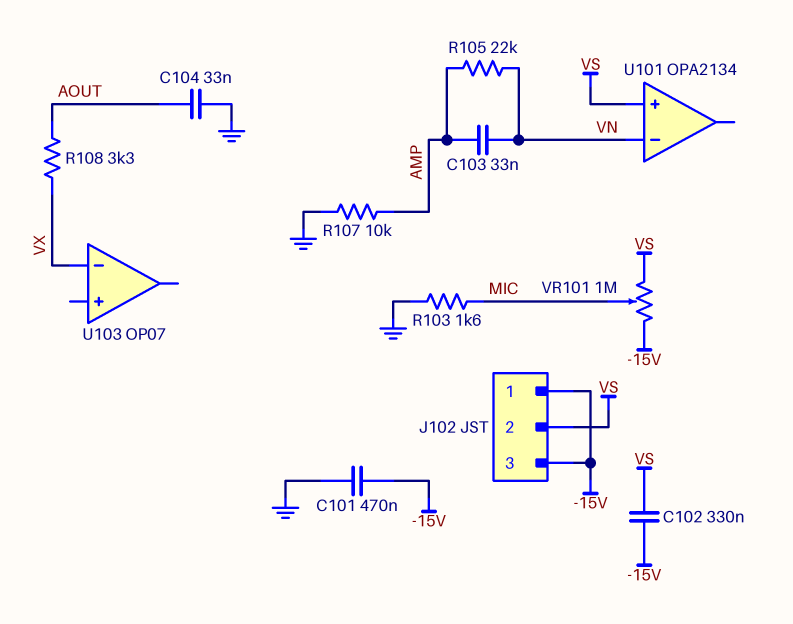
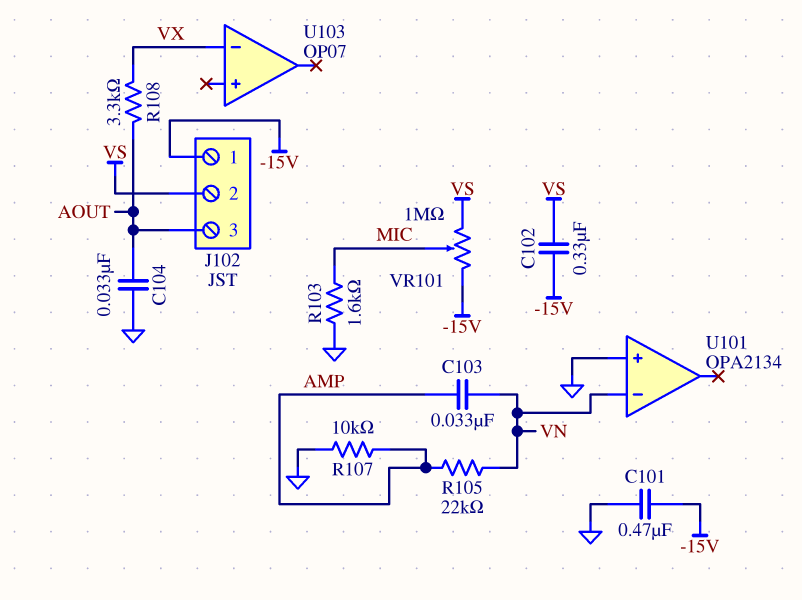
J102 pin 3: -15V -> AOUT
U101 pin in+: VS -> GND

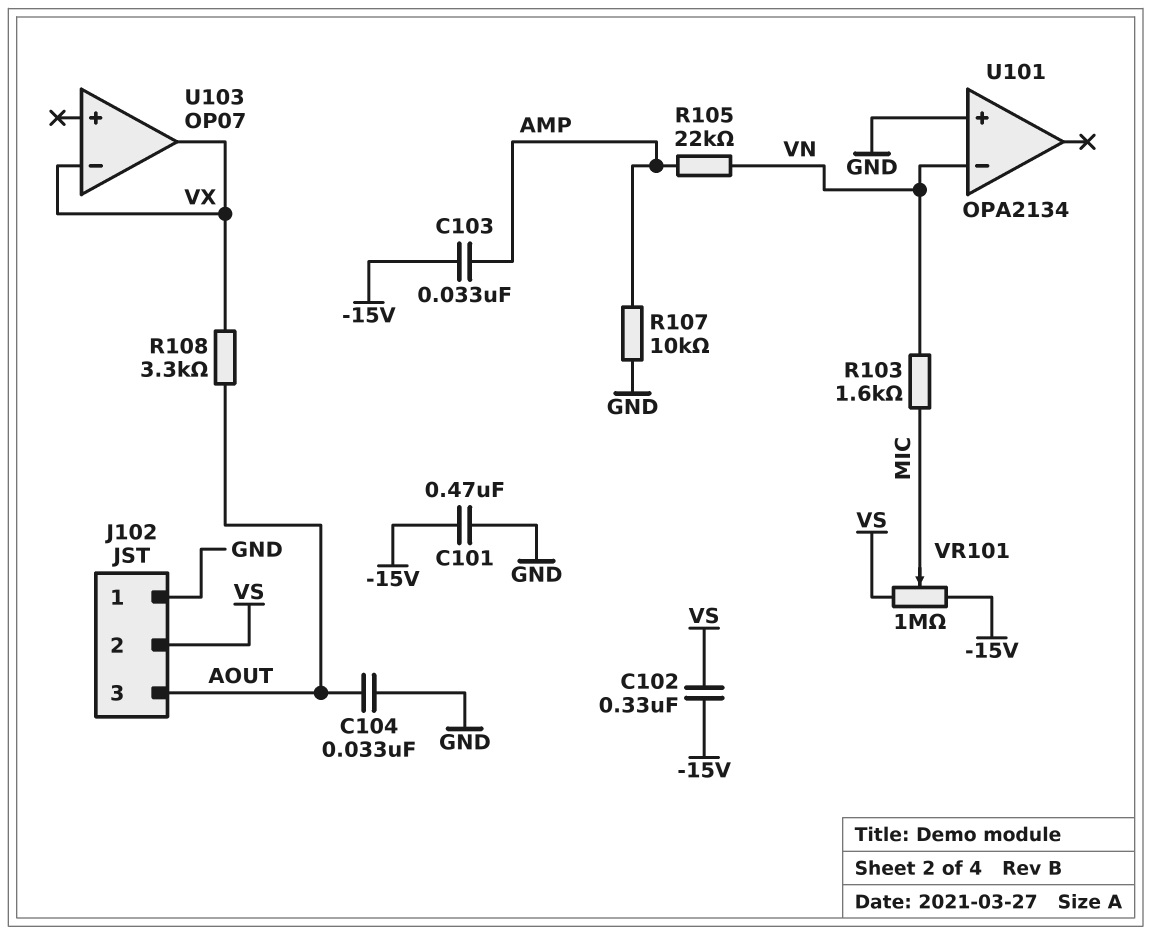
C103: 33nF (AMP, VN) -> 33nF (-15V, AMP)
J102 pin 1: -15V -> GND
R103: 1.6k (GND, MIC) -> 1.6k (MIC, VN)
U103 pin out: none -> VX

